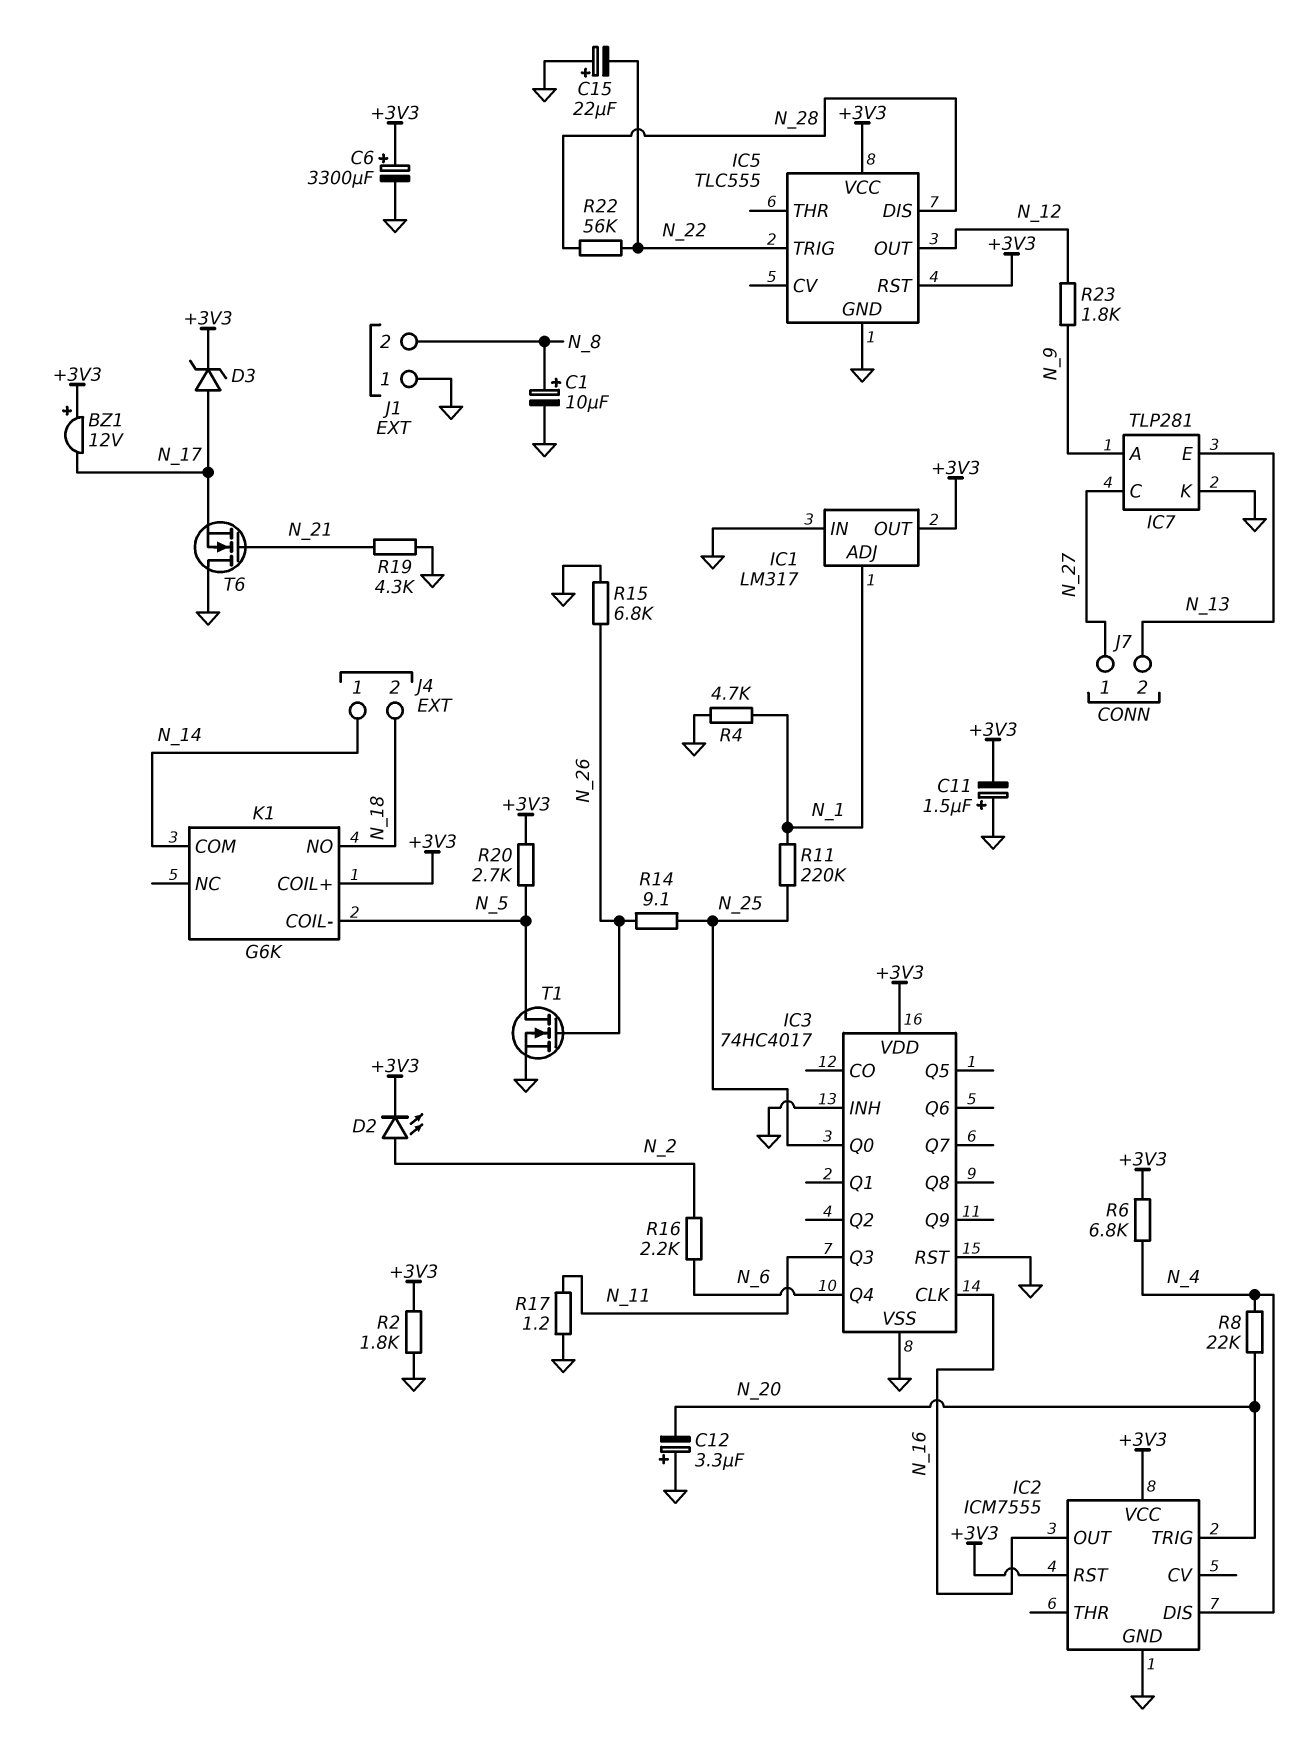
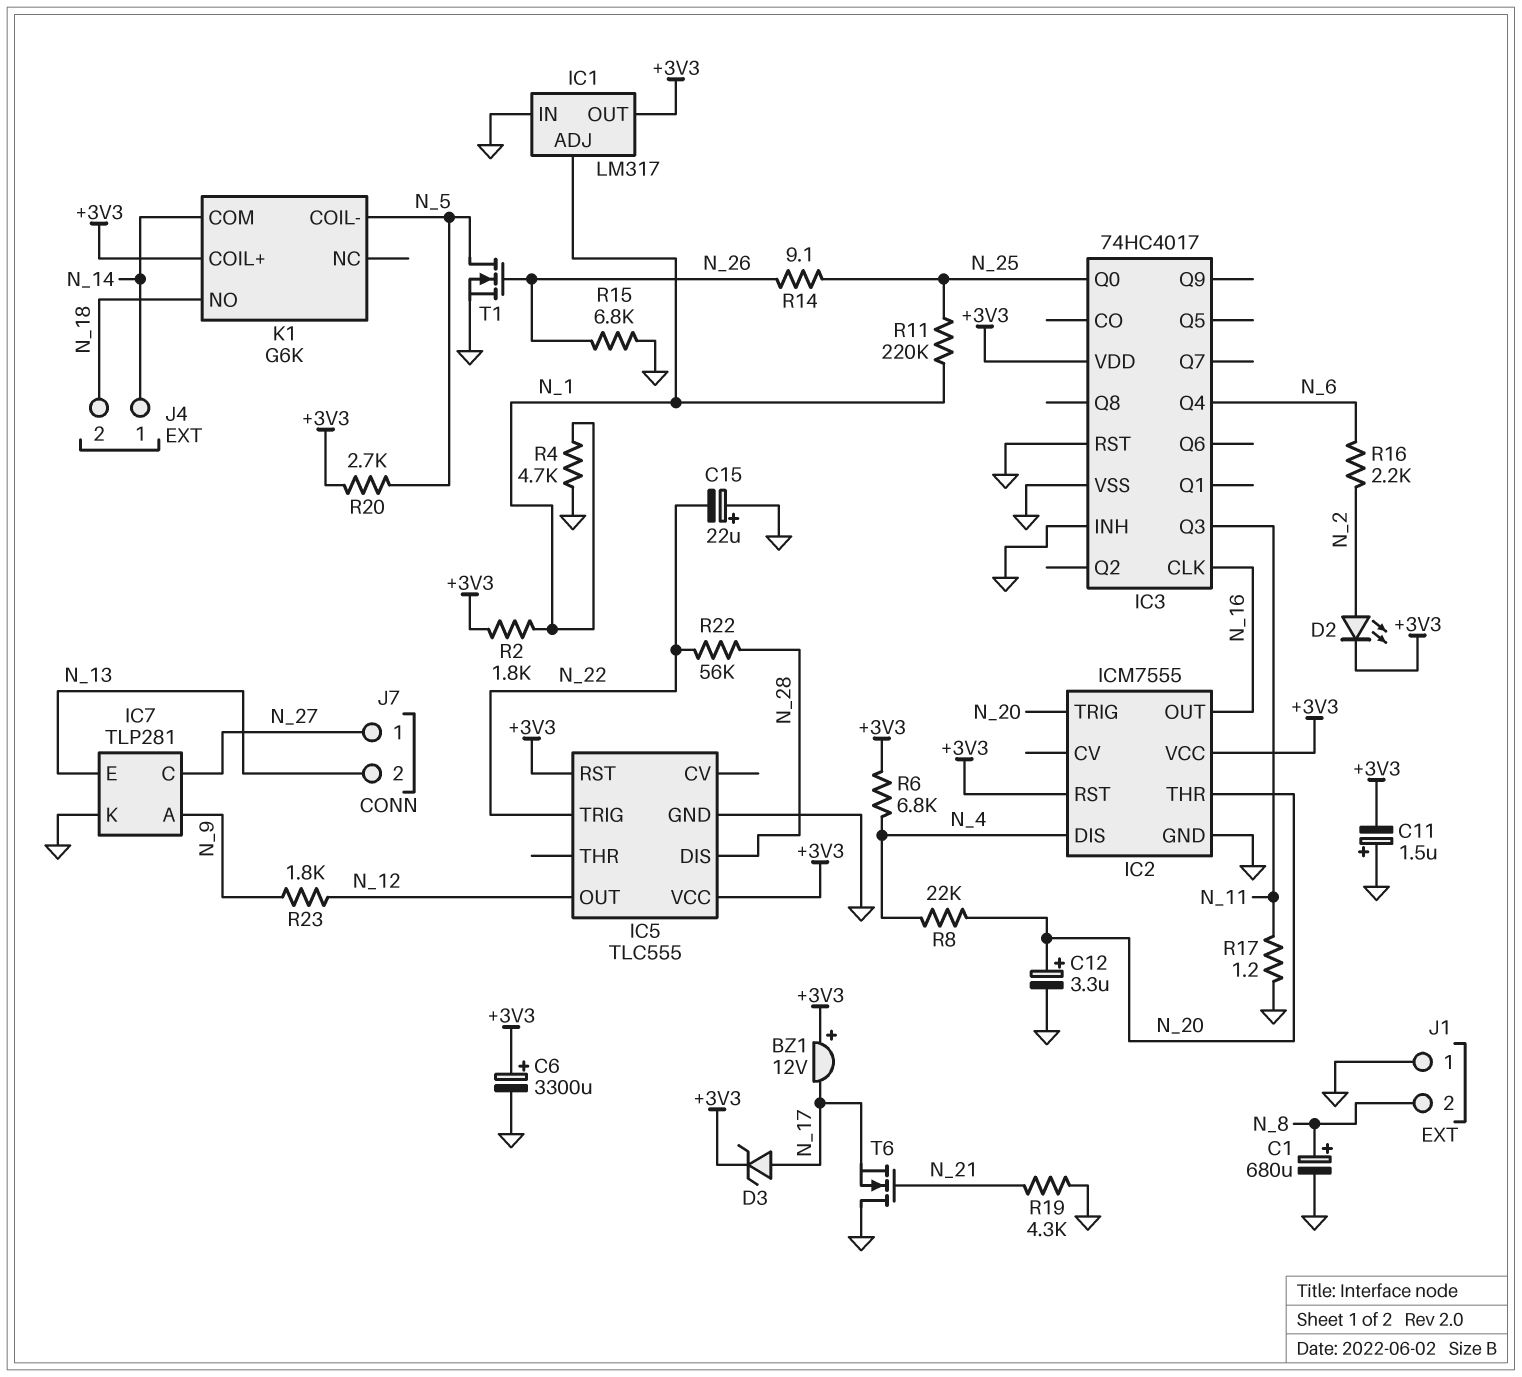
C1: 10uF (plus N_8, minus GND) -> 680uF (plus N_8, minus GND)
C12: 3.3uF (plus GND, minus N_20) -> 3.3uF (plus N_20, minus GND)
IC2 pin THR: none -> N_20
R2: 1.8k (+3V3, GND) -> 1.8k (+3V3, N_1)

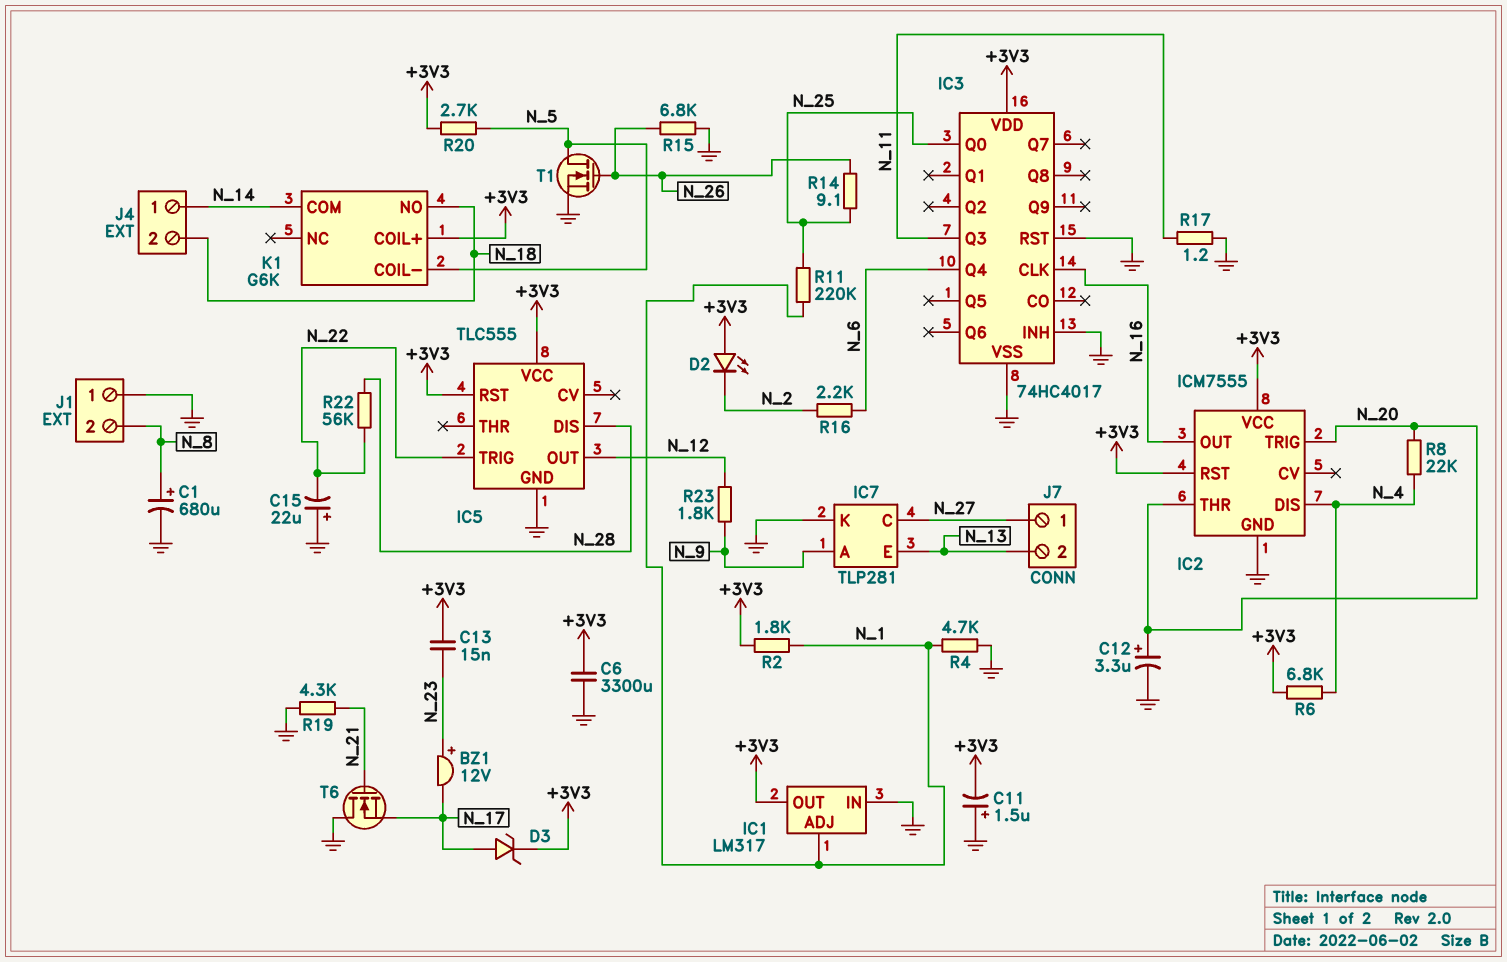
BZ1: buzzer 12V (plus +3V3, minus N_17) -> buzzer 12V (plus N_23, minus N_17)
C6: 3300uF (plus +3V3, minus GND) -> 3300uF (+3V3, GND)
C13: none -> 15nF (+3V3, N_23)
D2: LED (A N_2, K +3V3) -> LED (A +3V3, K N_2)

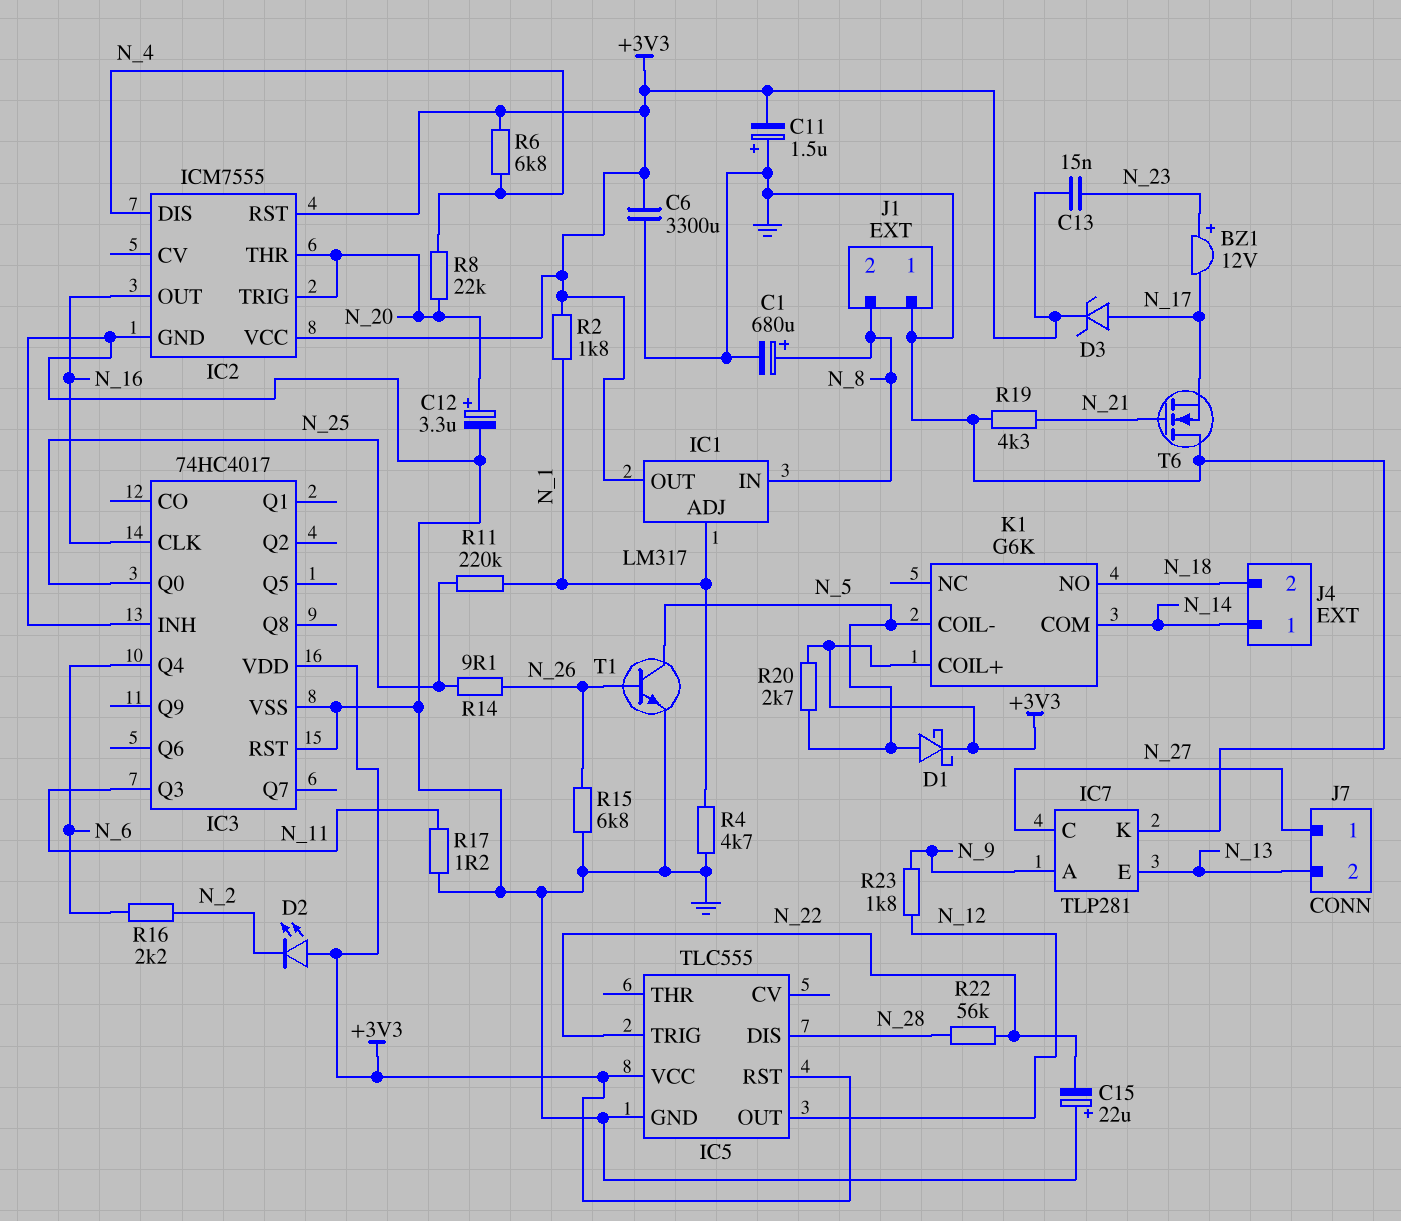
D1: none -> schottky (A N_5, K +3V3)
IC1 pin IN: GND -> N_8
T1: NMOS (G N_26, D N_5, S GND) -> NPN (B N_26, C N_5, E GND)

